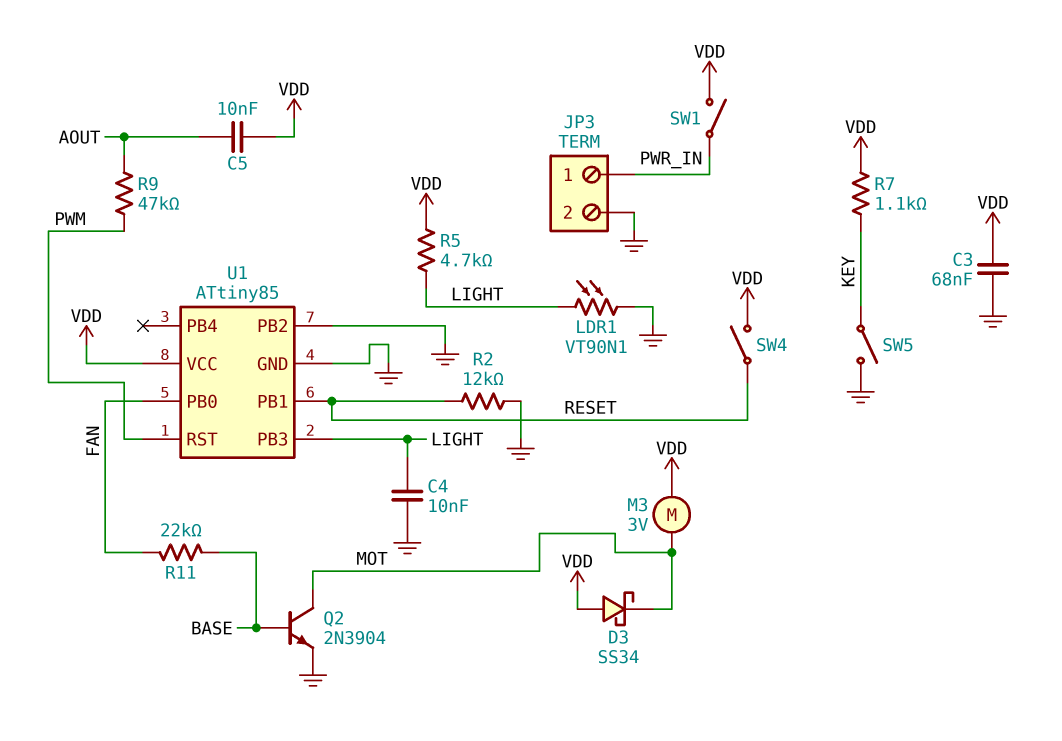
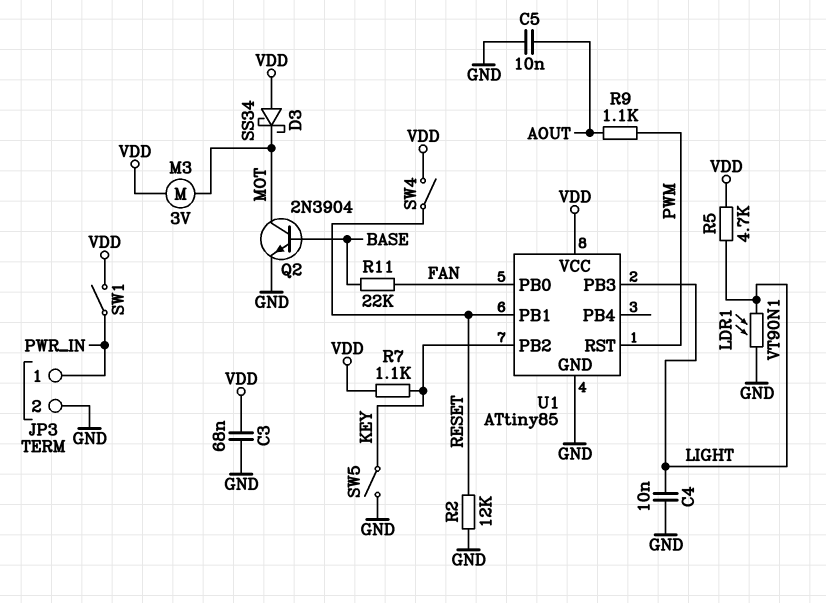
C5: 10nF (AOUT, VDD) -> 10nF (AOUT, GND)
R9: 47k (AOUT, PWM) -> 1.1k (AOUT, PWM)
U1 pin PB2: GND -> KEY

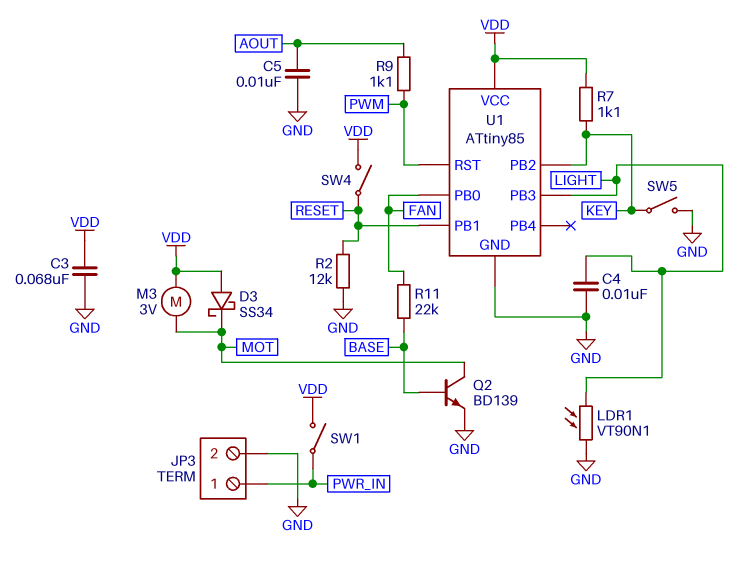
Q2: NPN 2N3904 (B BASE, C MOT, E GND) -> NPN BD139 (B BASE, C MOT, E GND)
R5: 4.7k (LIGHT, VDD) -> none

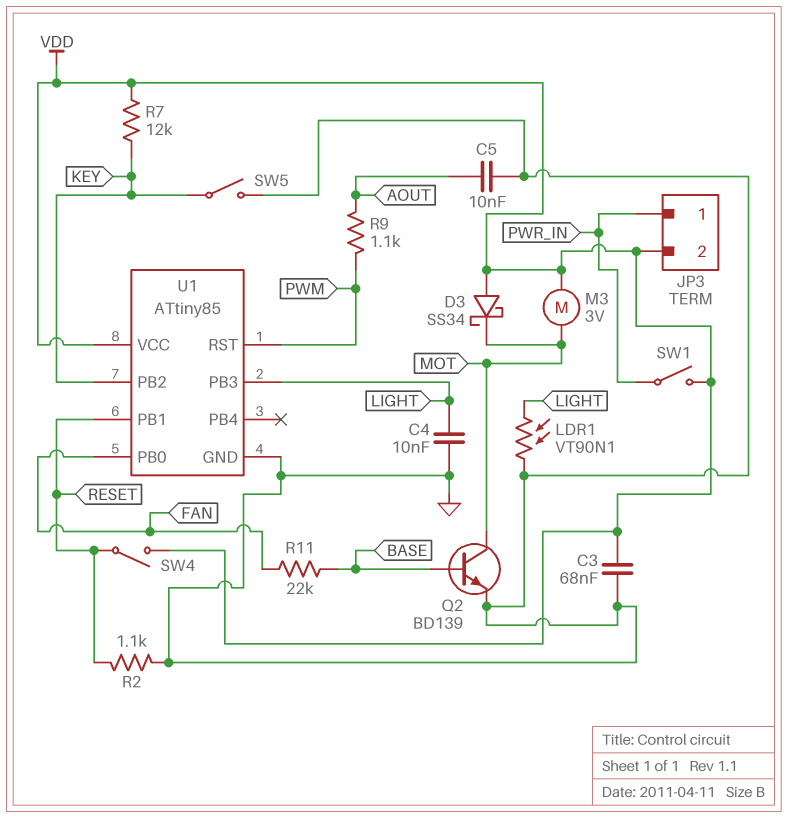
JP3 pin 2: GND -> VDD
R2: 12k (GND, RESET) -> 1.1k (GND, RESET)
R7: 1.1k (KEY, VDD) -> 12k (KEY, VDD)

